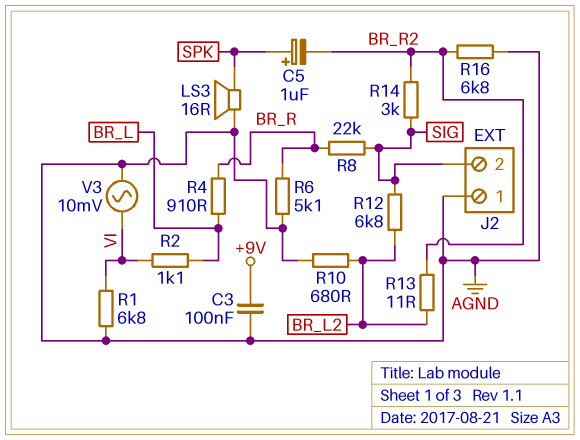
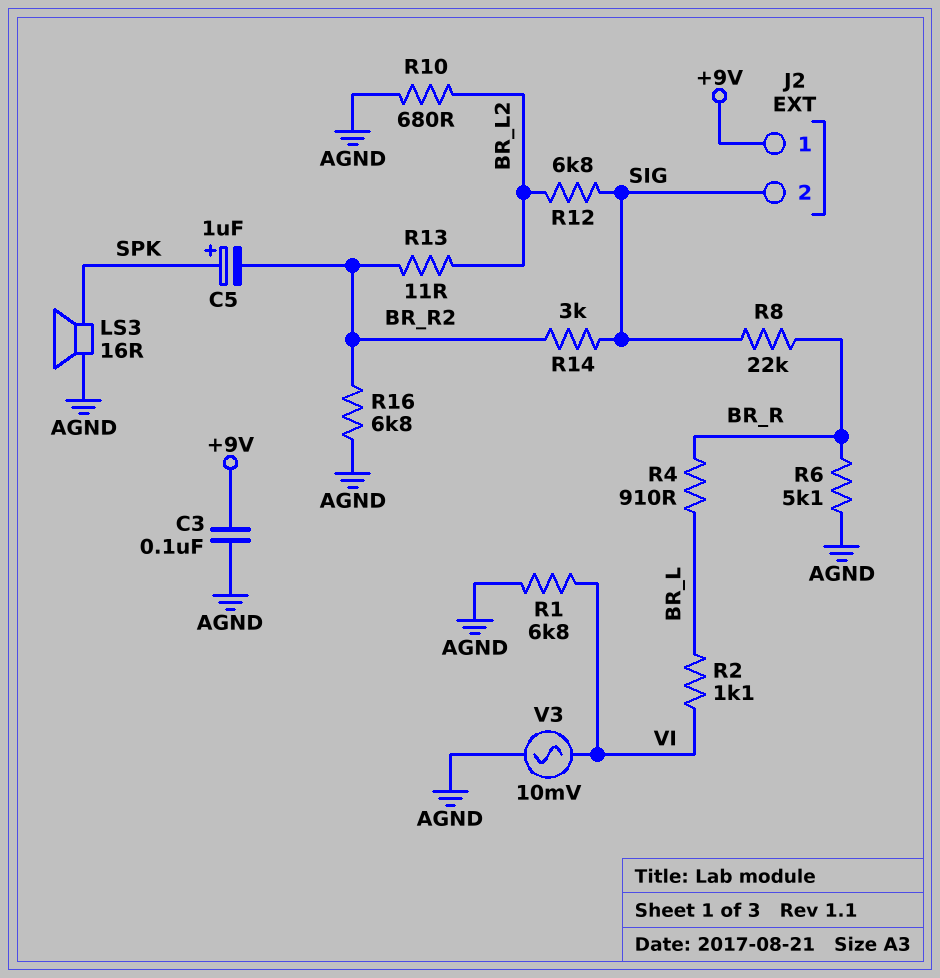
J2 pin 1: AGND -> +9V

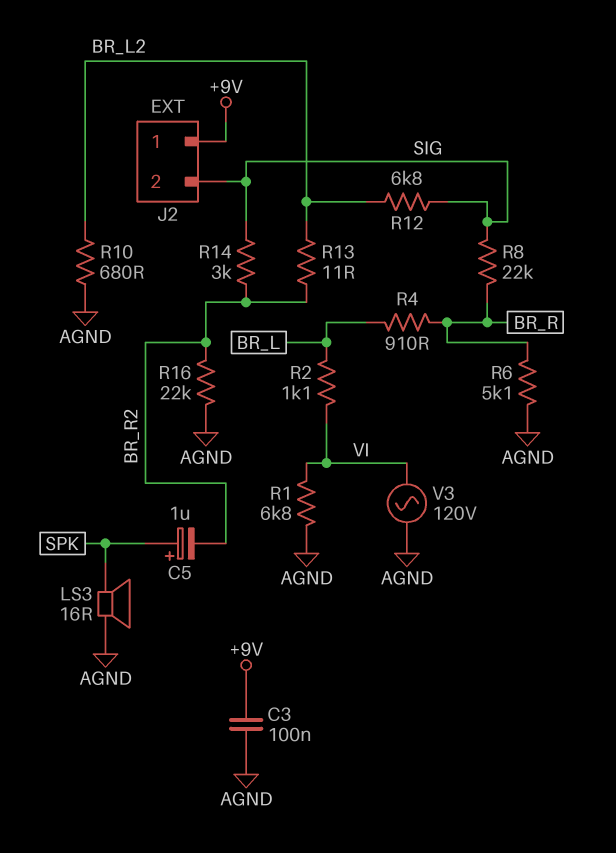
R16: 6.8k (AGND, BR_R2) -> 22k (AGND, BR_R2)
V3: AC 10mV (AGND, VI) -> AC 120V (AGND, VI)

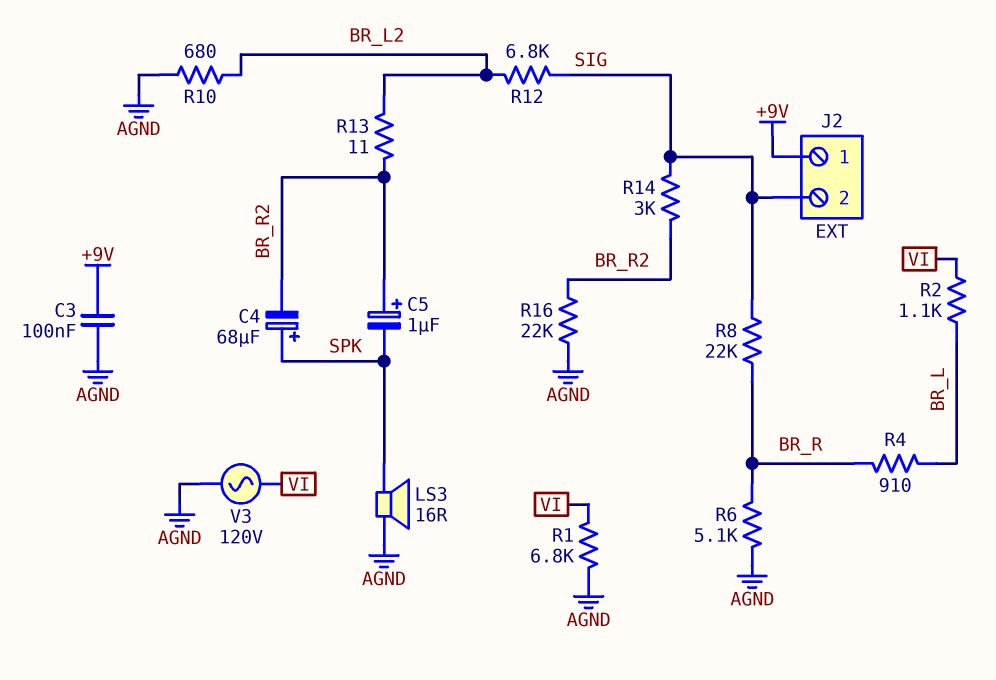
C4: none -> 68uF (plus SPK, minus BR_R2)
C5: 1uF (plus SPK, minus BR_R2) -> 1uF (plus BR_R2, minus SPK)

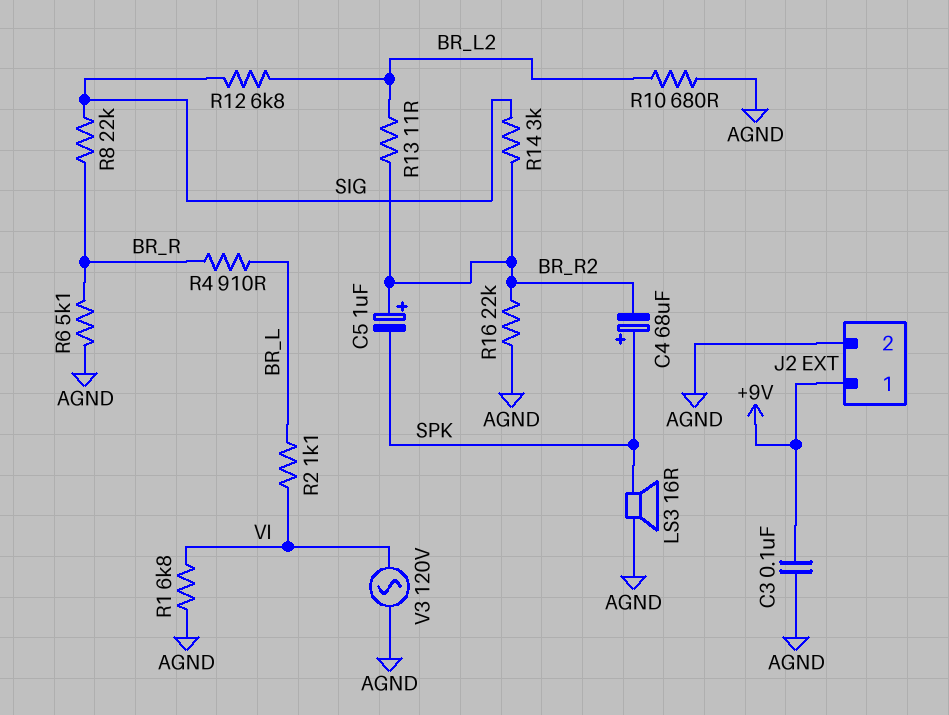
J2 pin 2: SIG -> AGND

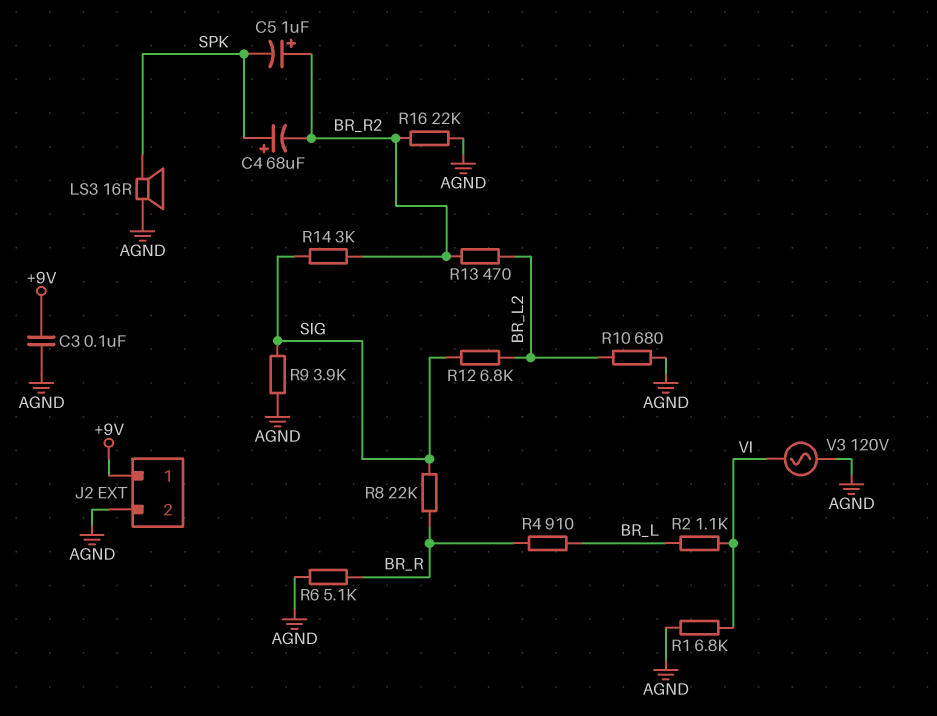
R9: none -> 3.9k (AGND, SIG)
R13: 11 (BR_L2, BR_R2) -> 470 (BR_L2, BR_R2)

